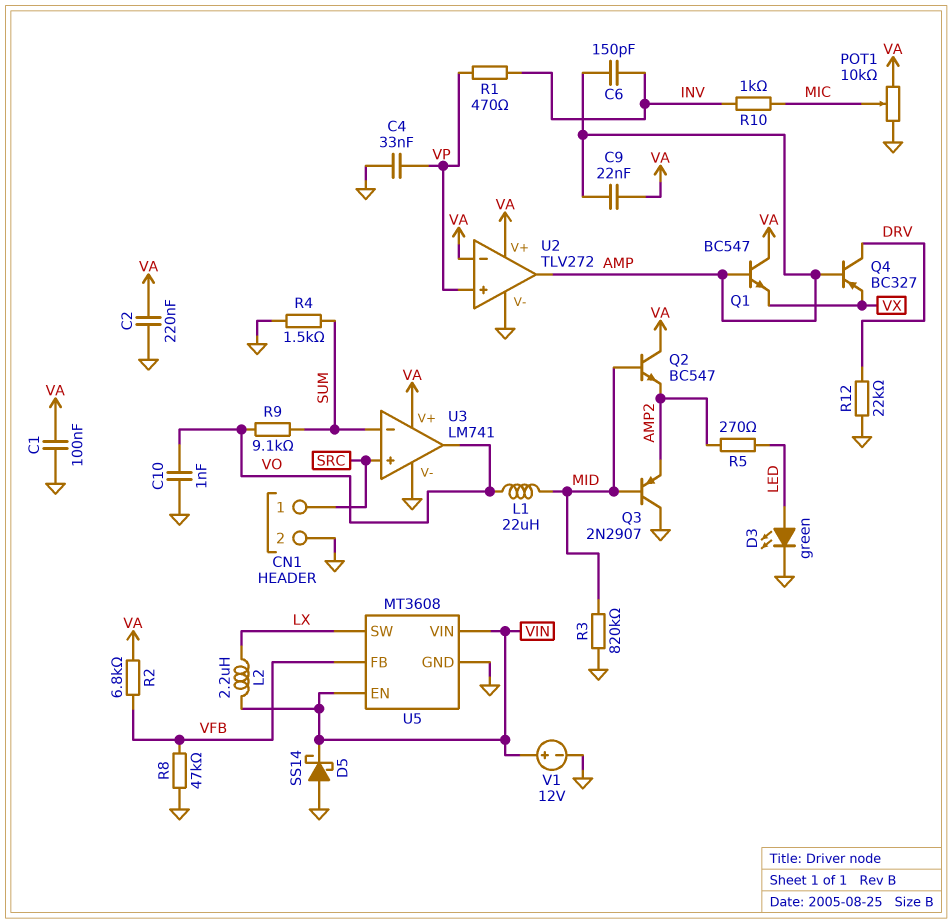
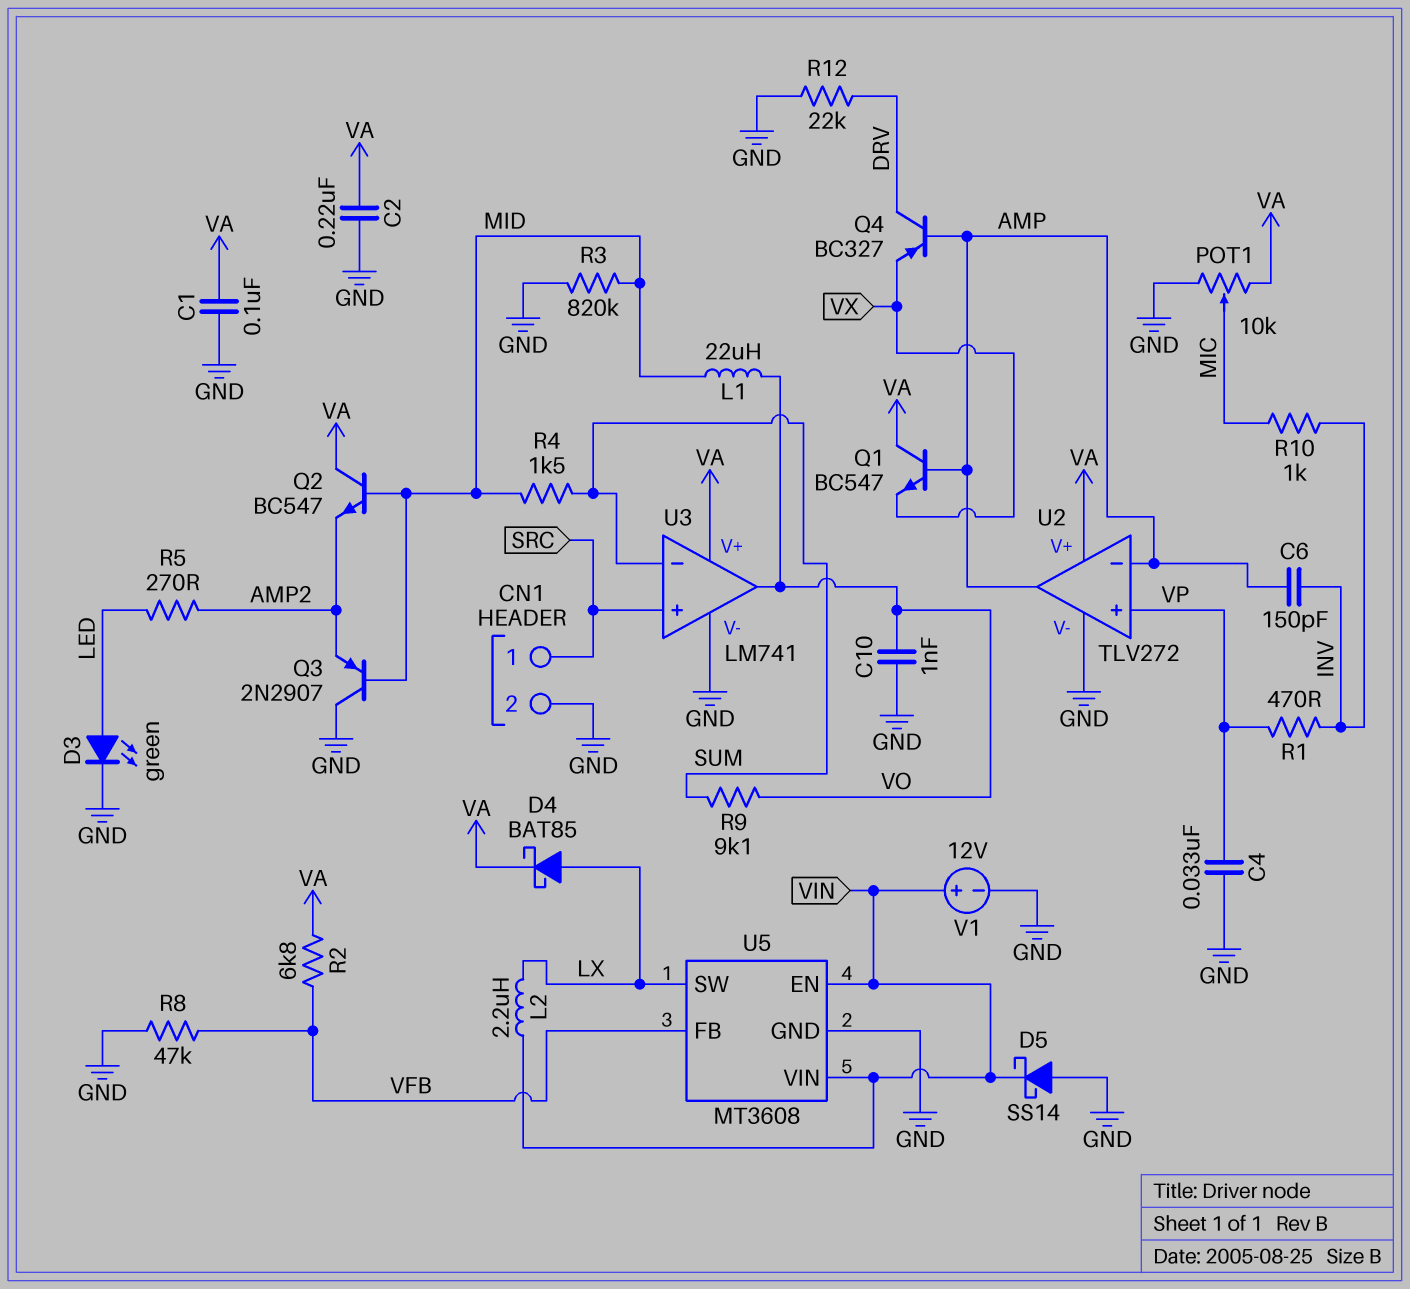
C9: 22nF (AMP, VA) -> none
D4: none -> schottky BAT85 (A LX, K VA)
R4: 1.5k (GND, SUM) -> 1.5k (MID, SUM)
U2 pin in-: VA -> AMP

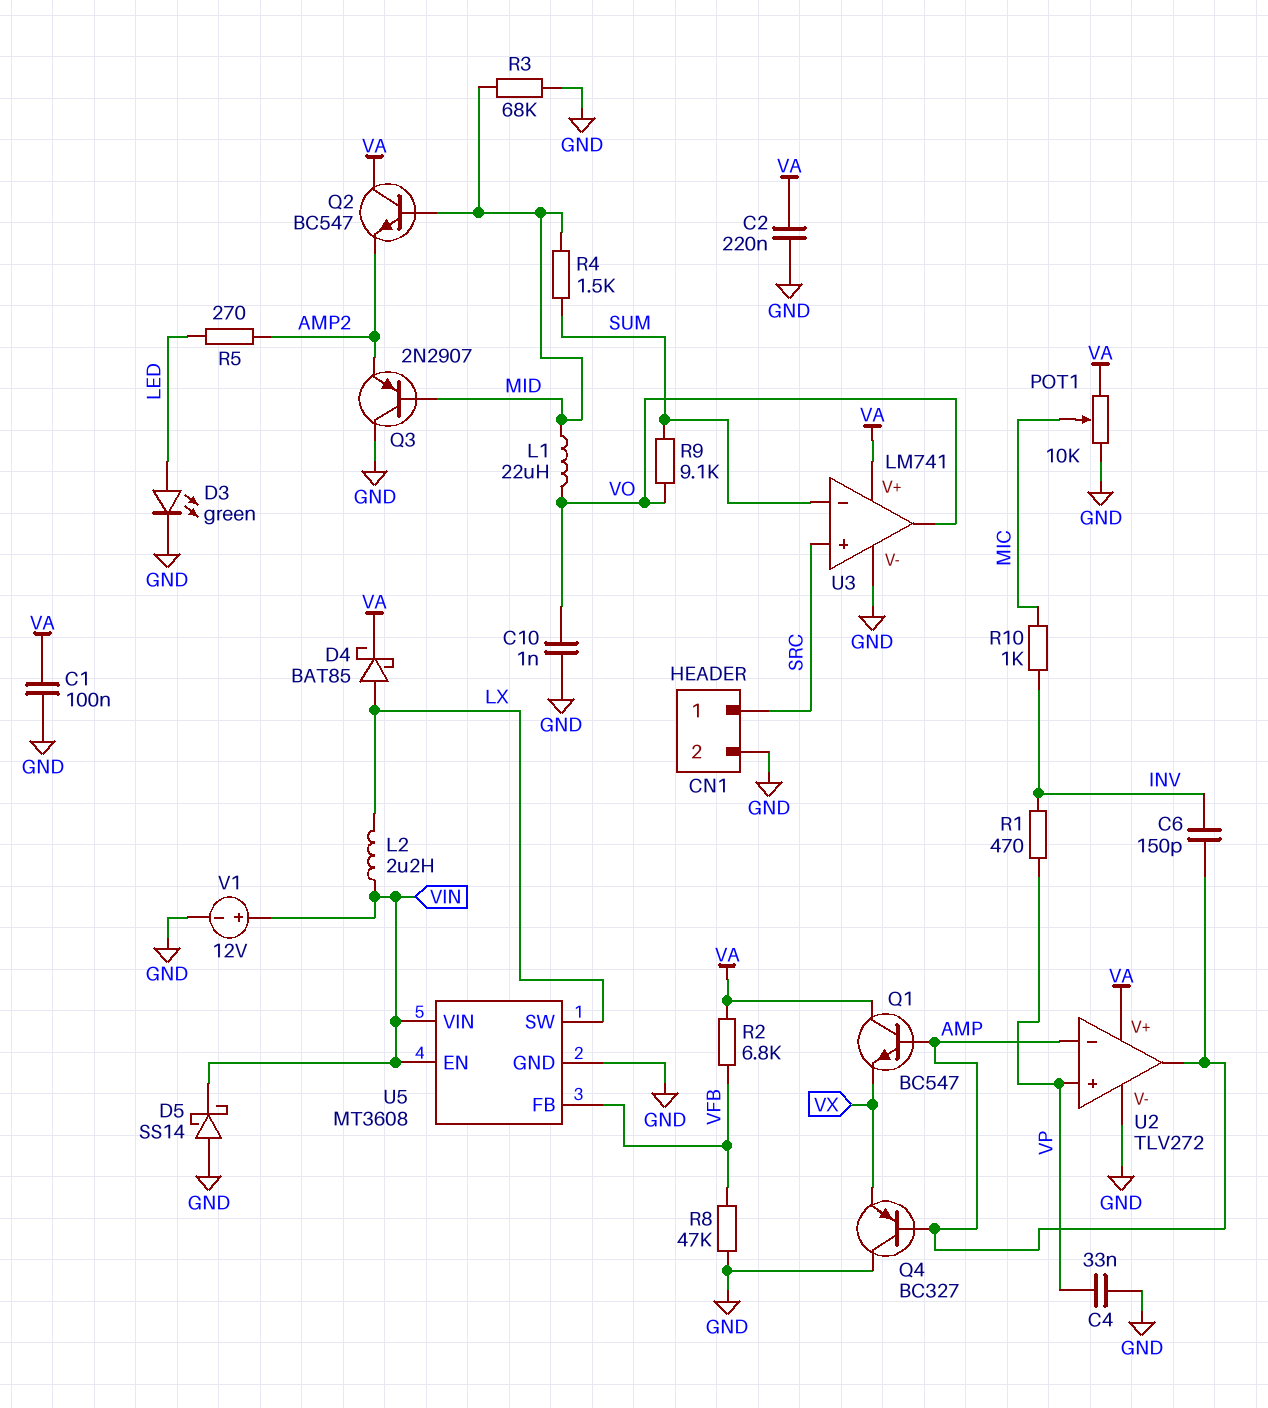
Q4: PNP BC327 (B AMP, C DRV, E VX) -> PNP BC327 (B AMP, C GND, E VX)
R3: 820k (GND, MID) -> 68k (GND, MID)
R12: 22k (DRV, GND) -> none

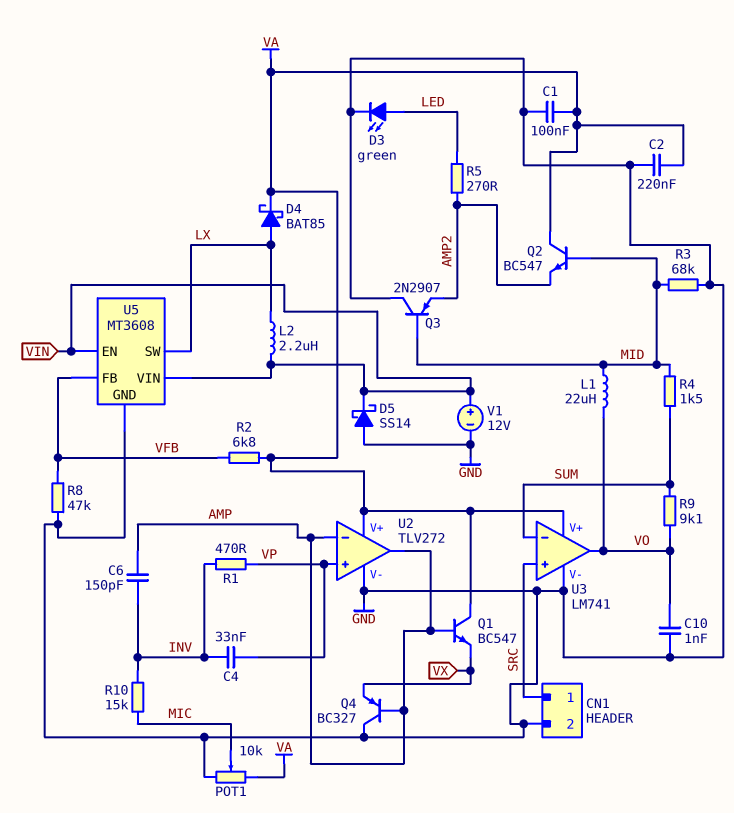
C4: 33nF (GND, VP) -> 33nF (INV, VP)
R10: 1k (INV, MIC) -> 15k (INV, MIC)

